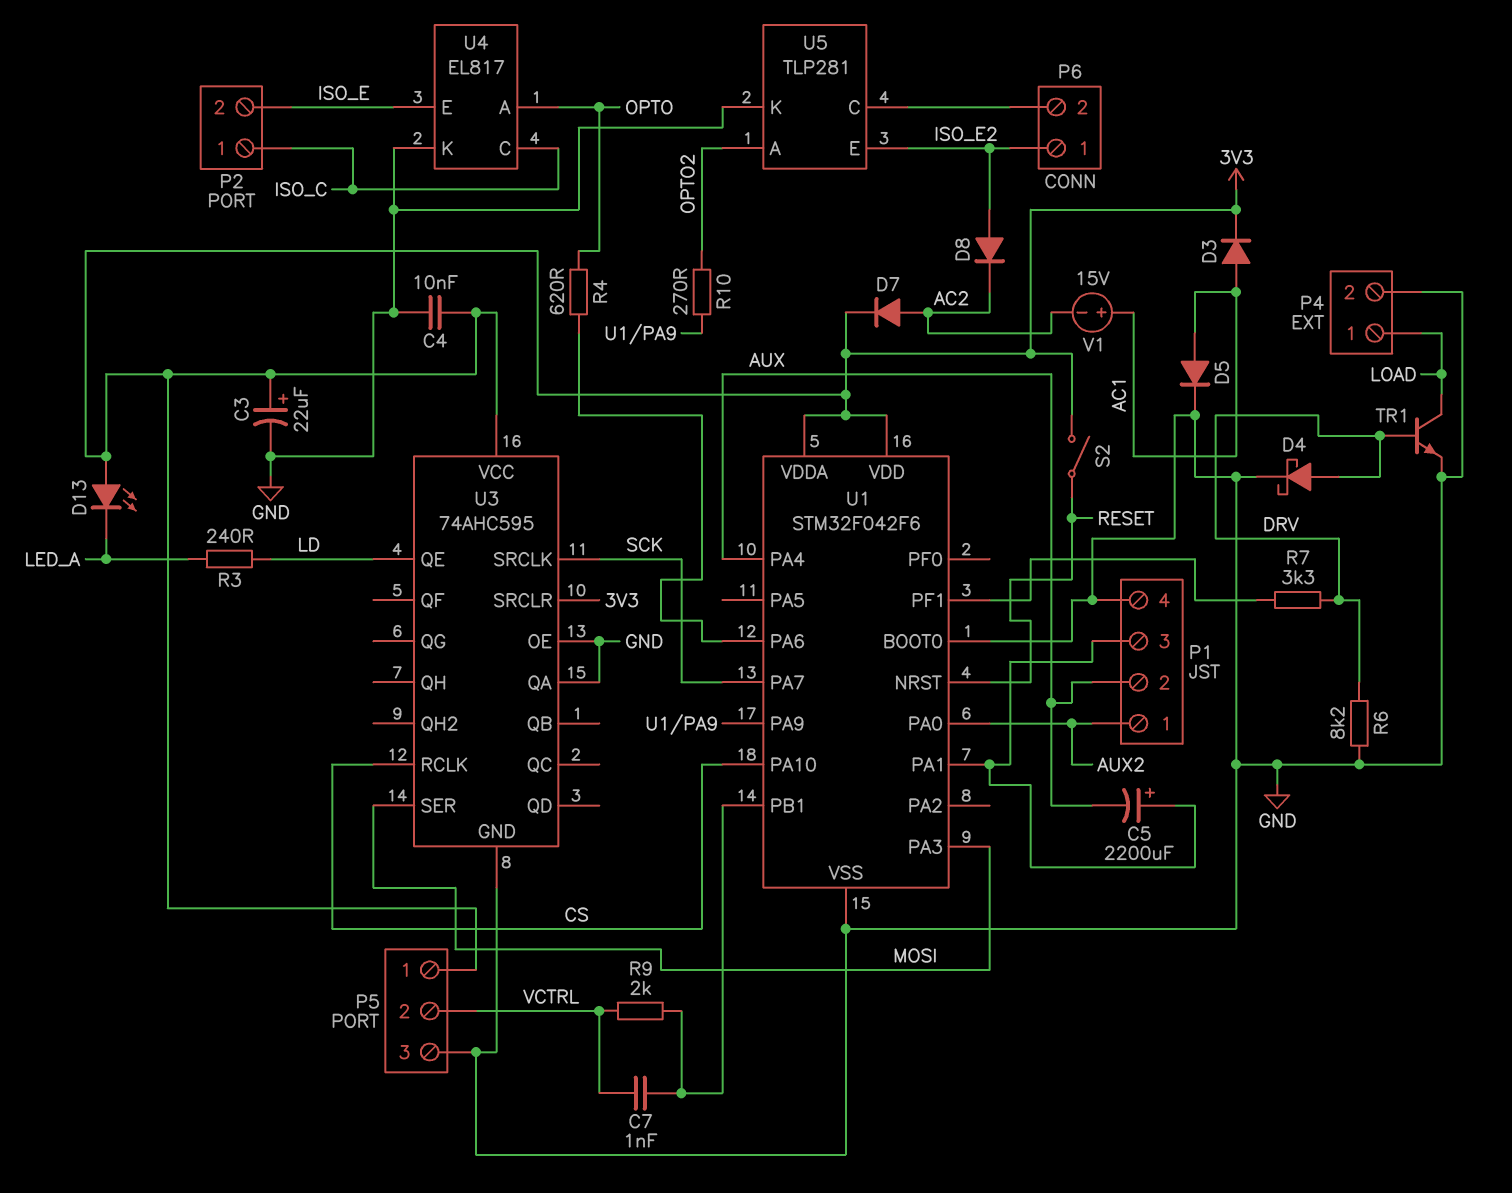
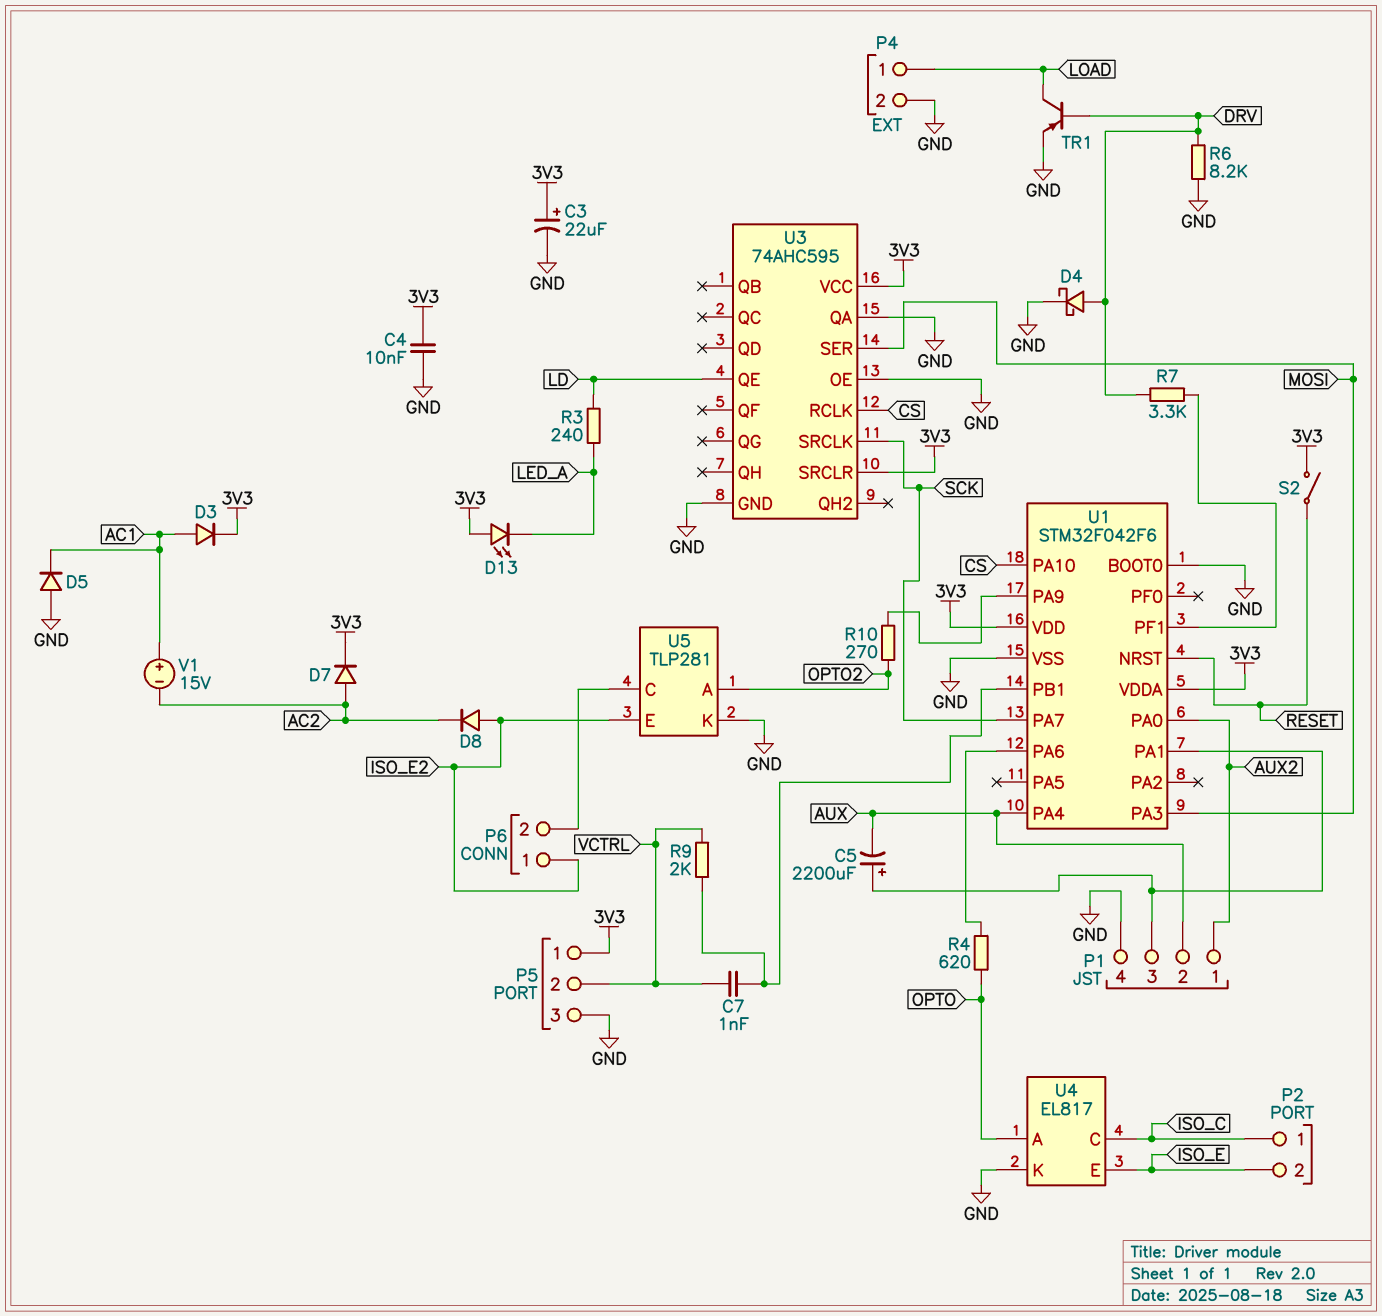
D5: diode (A AC1, K GND) -> diode (A GND, K AC1)
TR1: NPN (B DRV, C LOAD, E GND) -> PNP (B DRV, C LOAD, E GND)

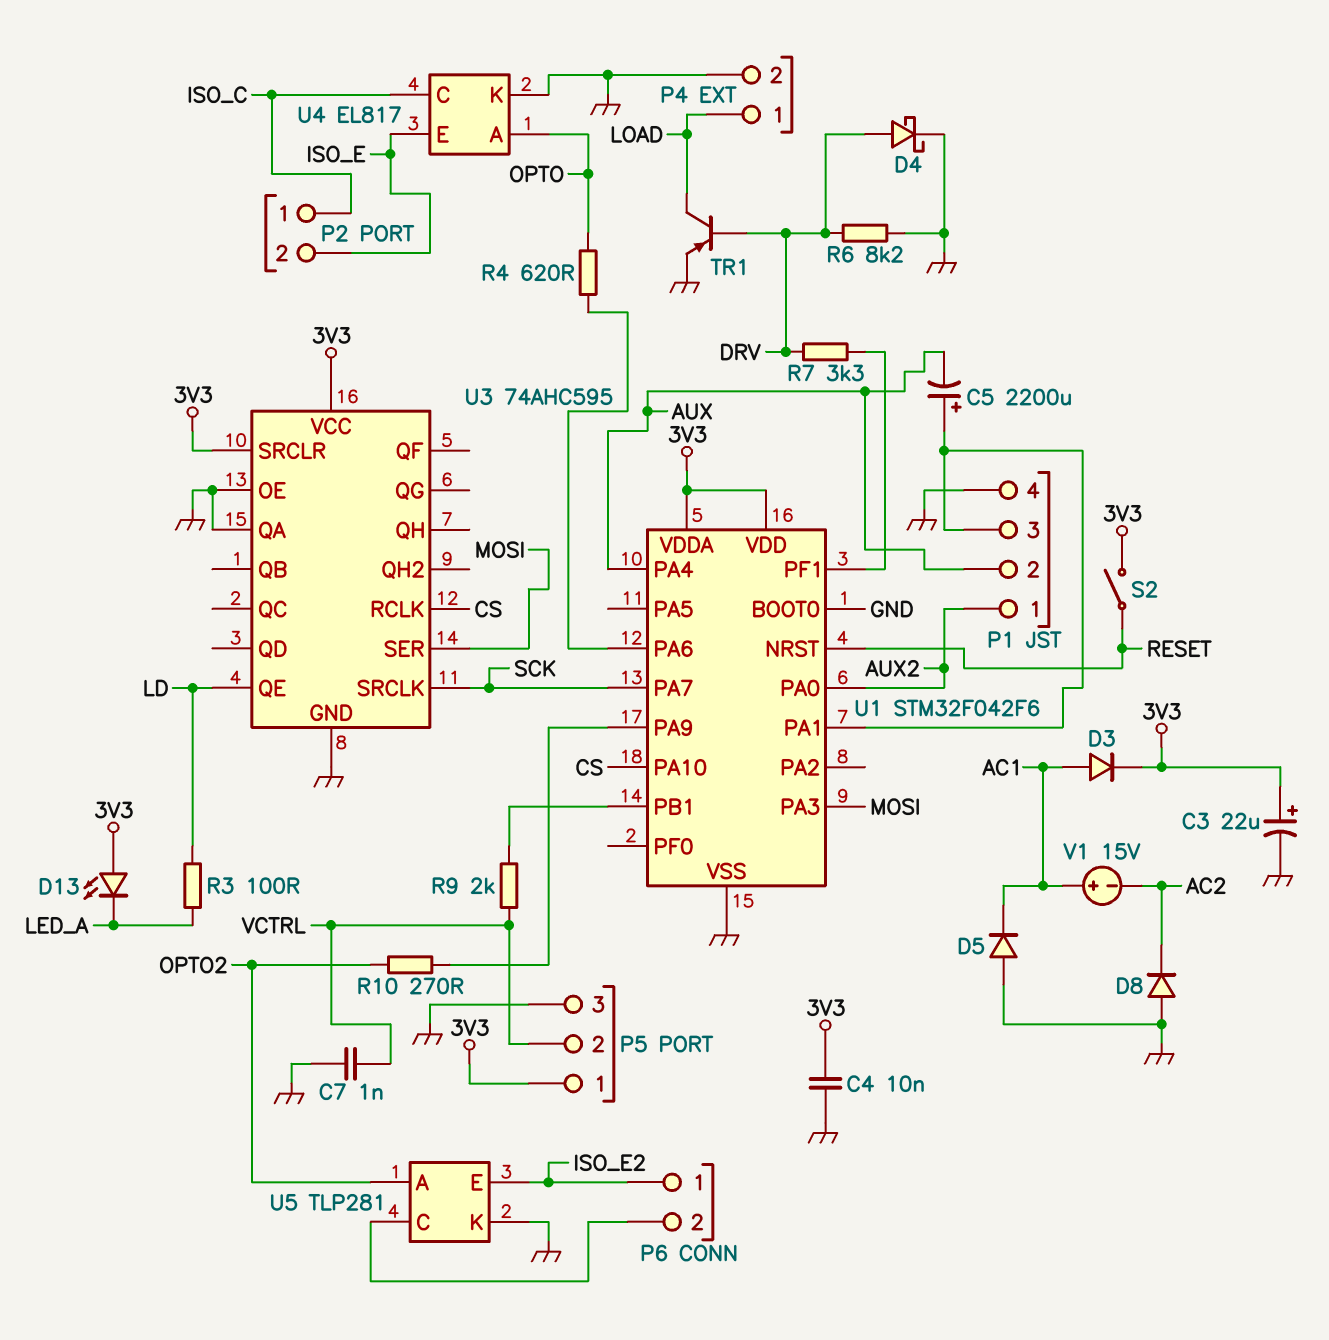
C7: 1nF (U1/PB1, VCTRL) -> 1nF (GND, VCTRL)
D7: diode (A AC2, K 3V3) -> none
D8: diode (A ISO_E2, K AC2) -> diode (A GND, K AC2)
R3: 240 (LD, LED_A) -> 100 (LD, LED_A)

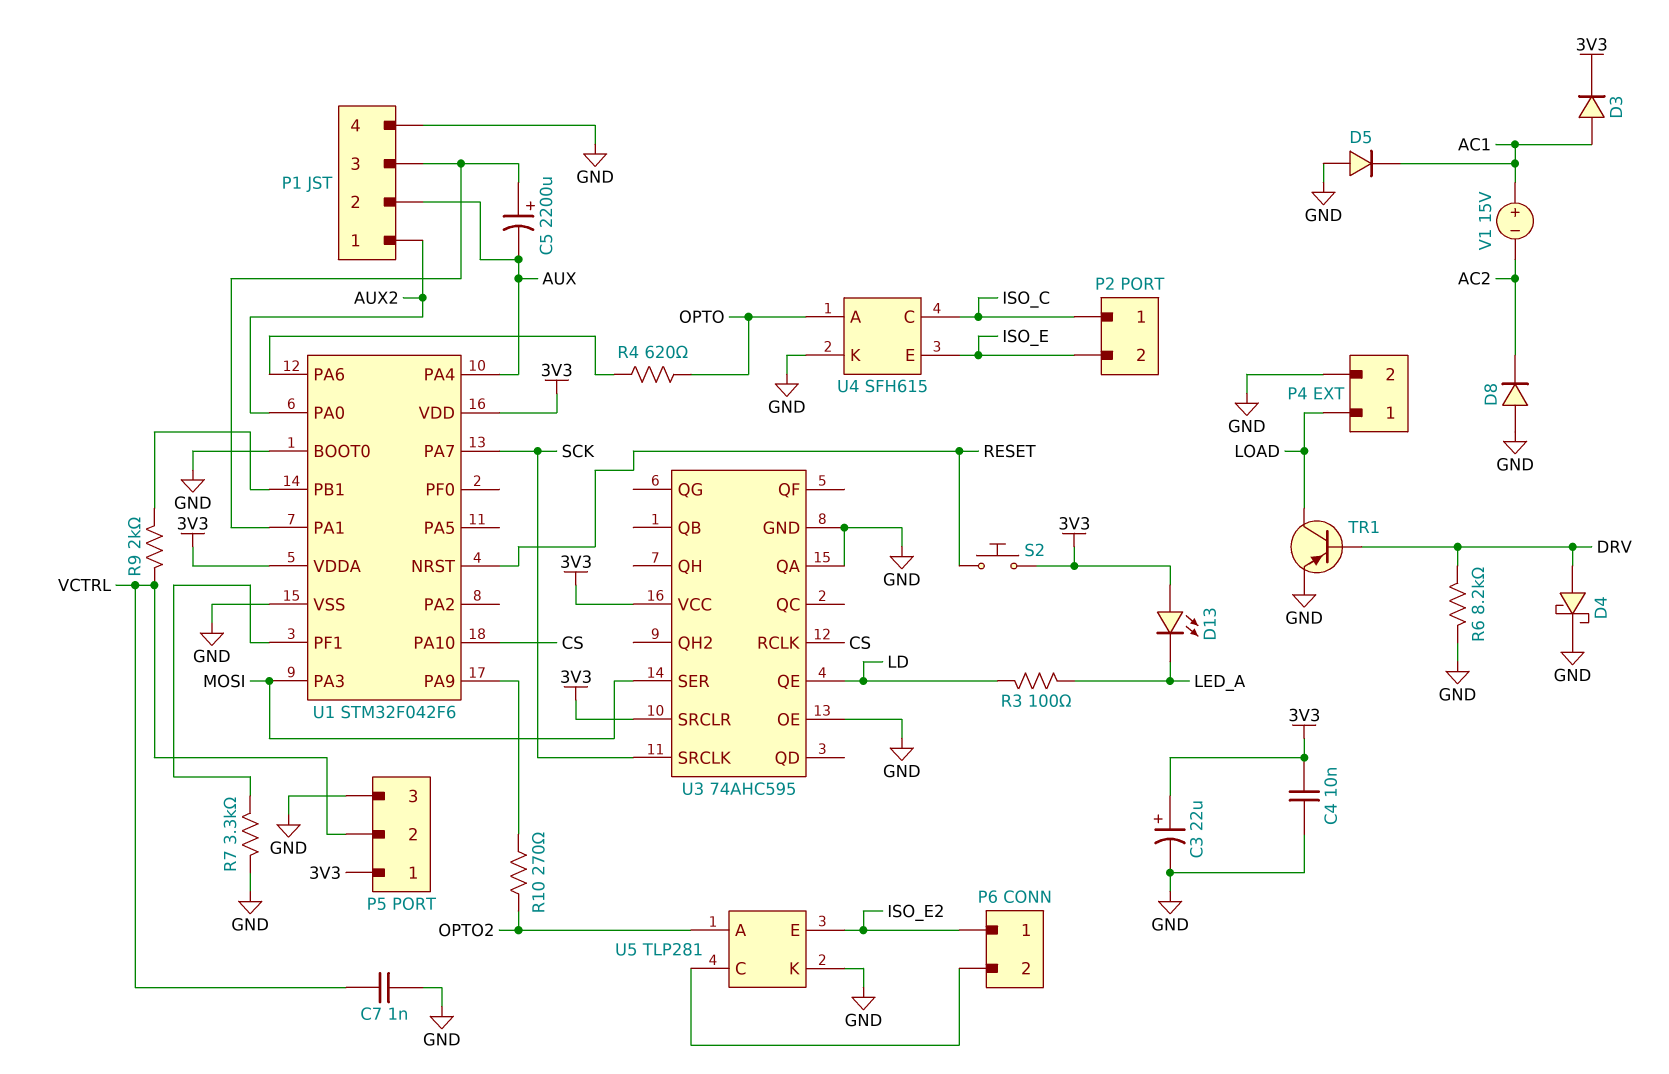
R7: 3.3k (DRV, U1/PF1) -> 3.3k (GND, U1/PF1)
S2: switch (3V3, RESET) -> button (3V3, RESET)
U4: EL817 -> SFH615

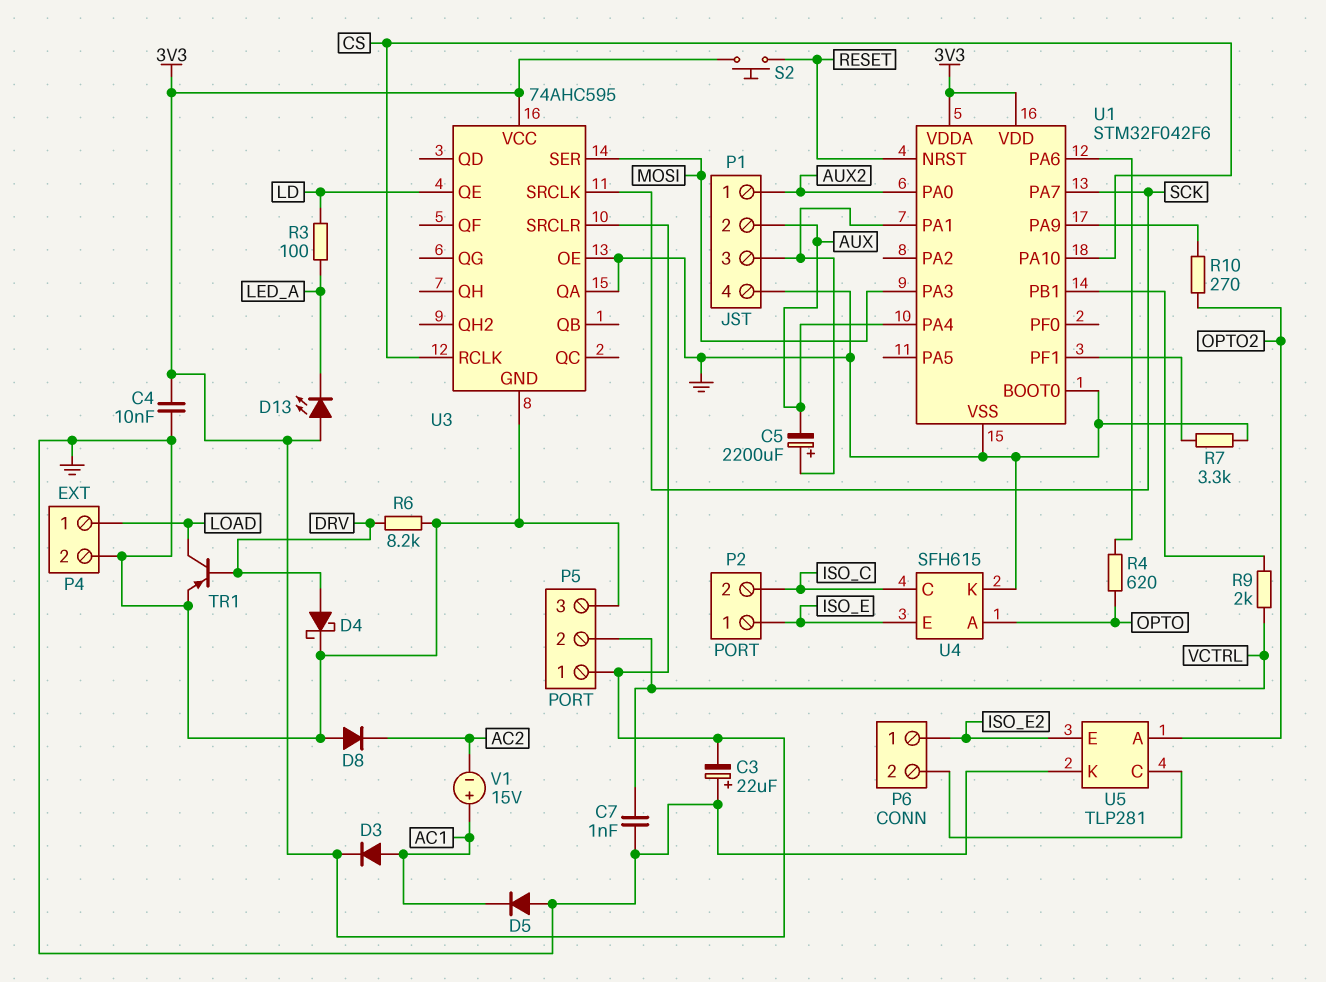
C3: 22uF (plus 3V3, minus GND) -> 22uF (plus GND, minus 3V3)
P2 pin 1: ISO_C -> ISO_E
P2 pin 2: ISO_E -> ISO_C

